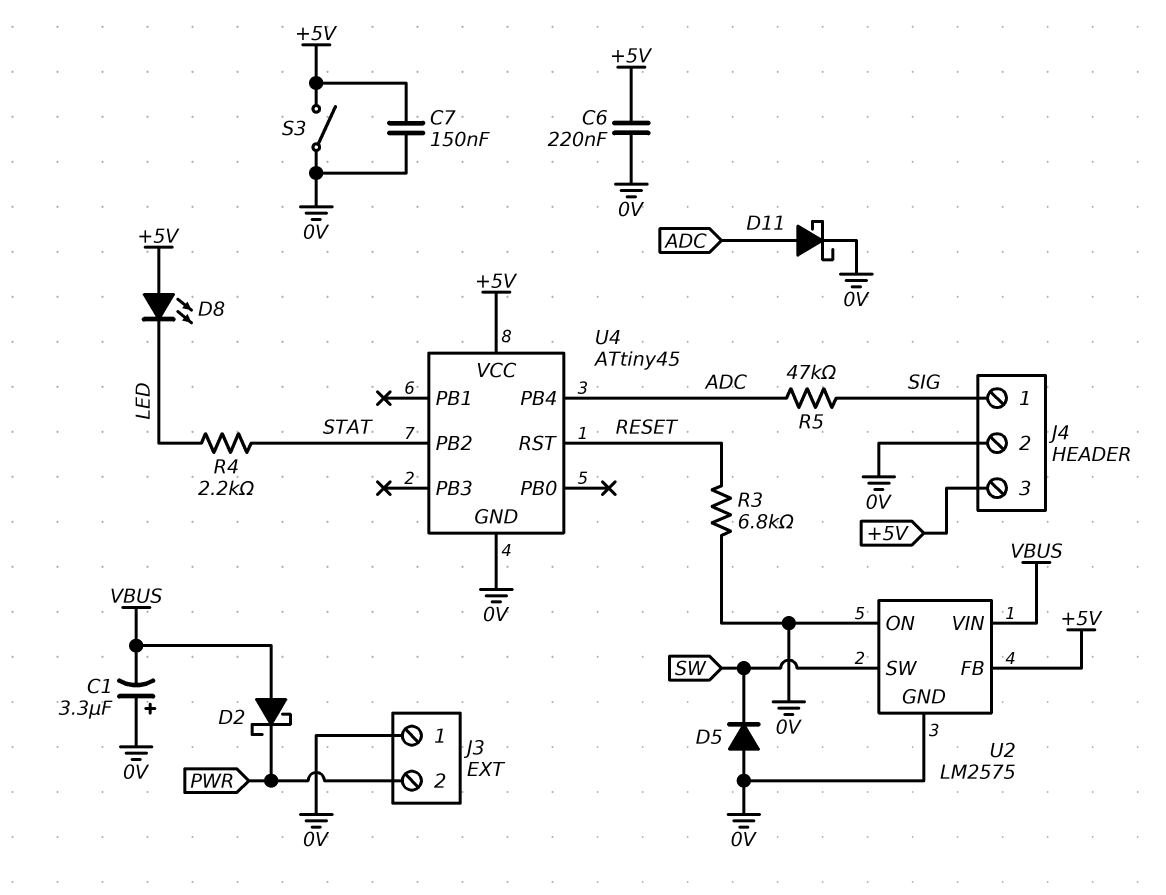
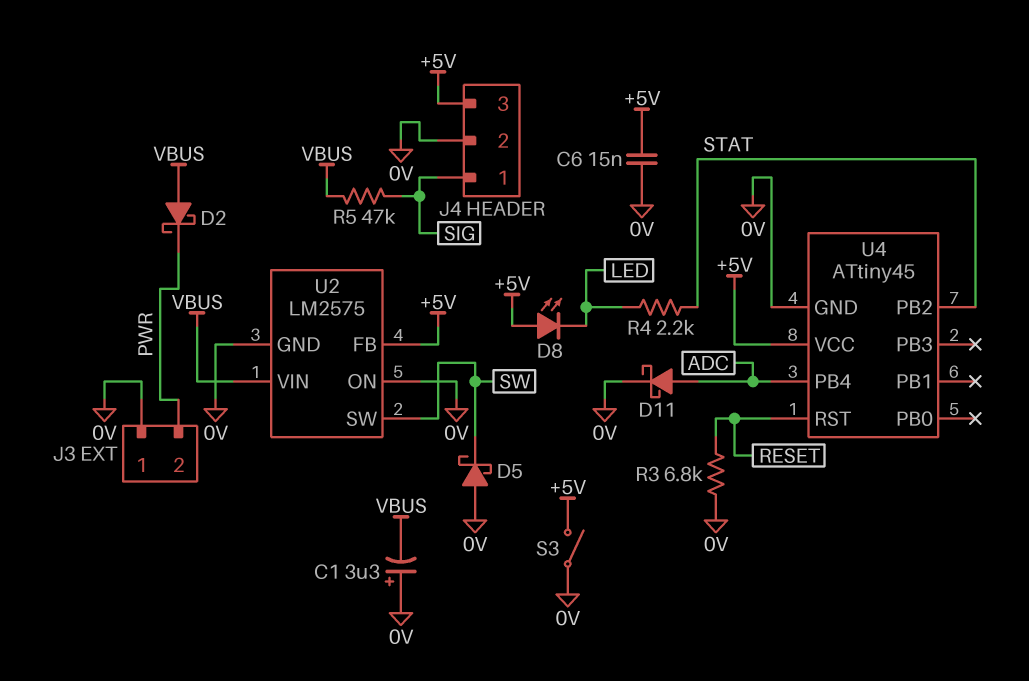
C6: 220nF (+5V, 0V) -> 15nF (+5V, 0V)
C7: 150nF (+5V, 0V) -> none
D5: diode (A 0V, K SW) -> schottky (A 0V, K SW)
R5: 47k (ADC, SIG) -> 47k (SIG, VBUS)

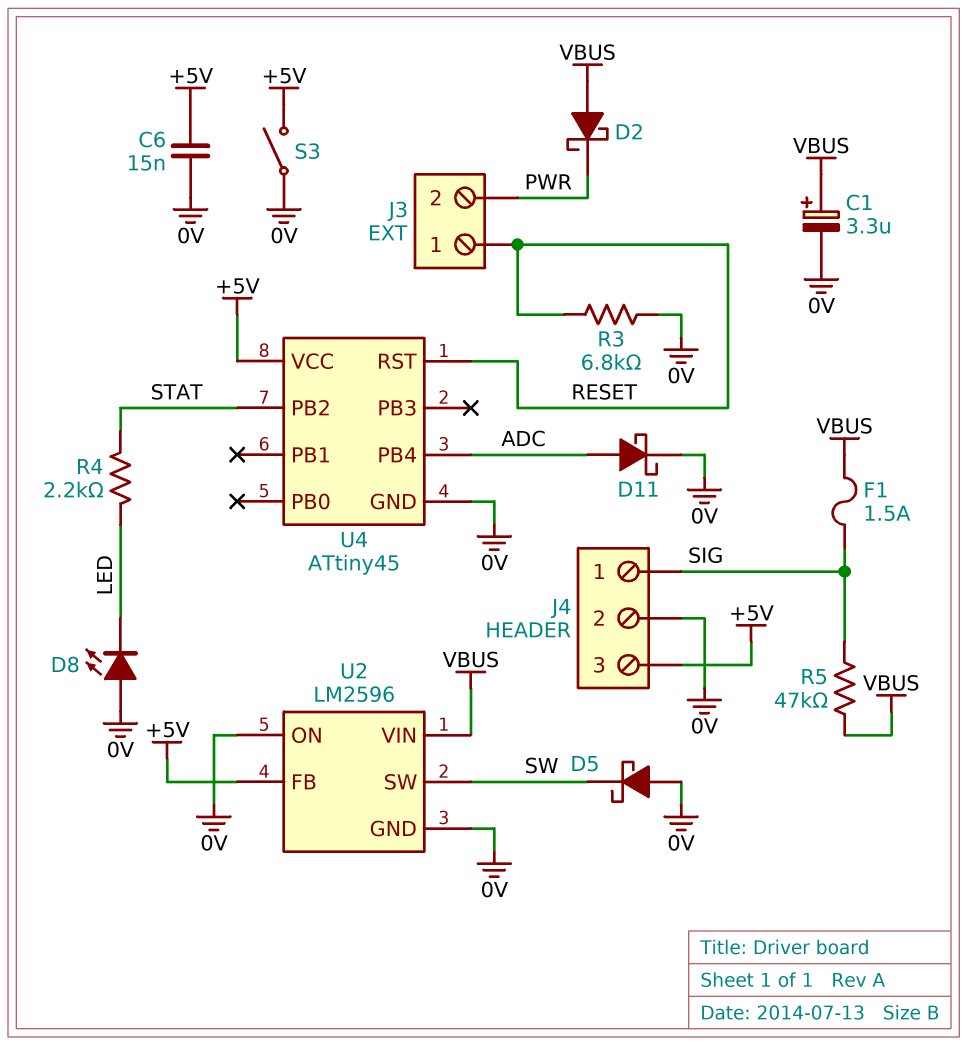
C1: 3.3uF (plus 0V, minus VBUS) -> 3.3uF (plus VBUS, minus 0V)
D8: LED (A +5V, K LED) -> LED (A 0V, K LED)
F1: none -> 1.5A (SIG, VBUS)
J3 pin 1: 0V -> RESET
U2: LM2575 -> LM2596

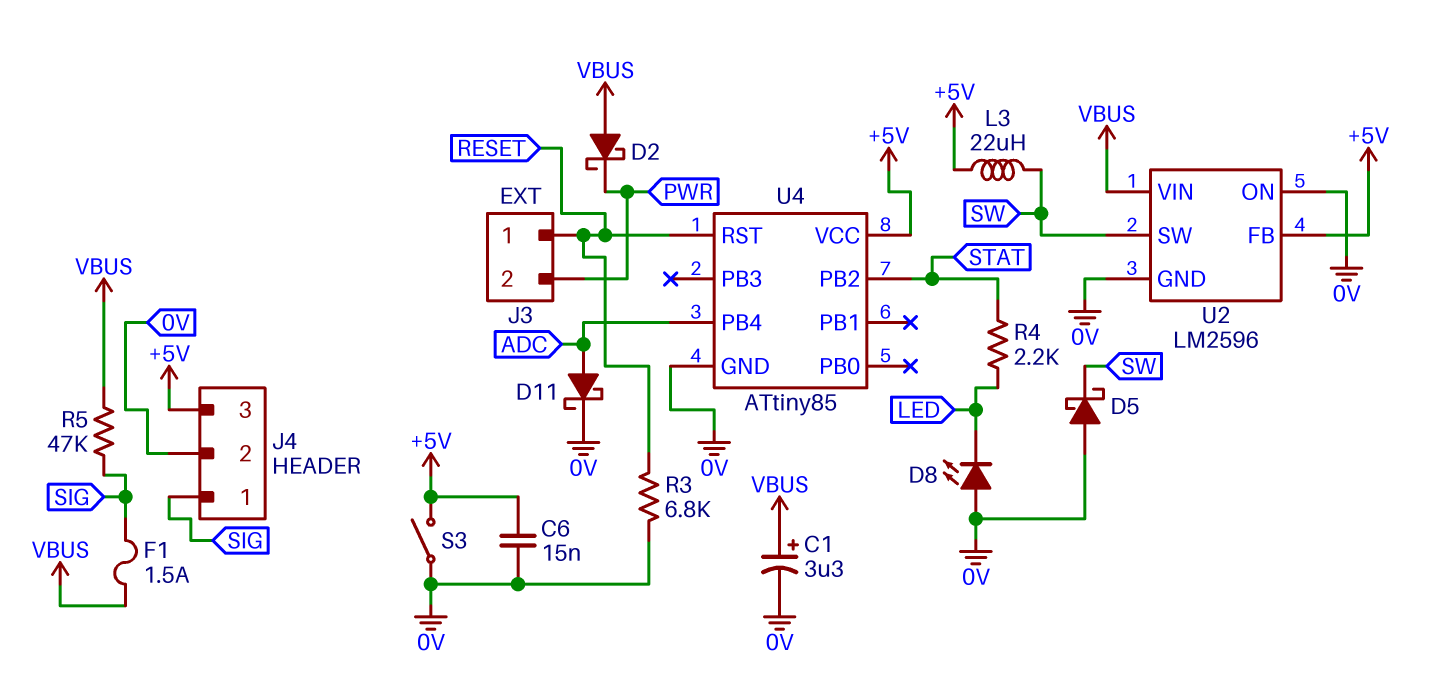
L3: none -> 22uH (+5V, SW)
U4: ATtiny45 -> ATtiny85

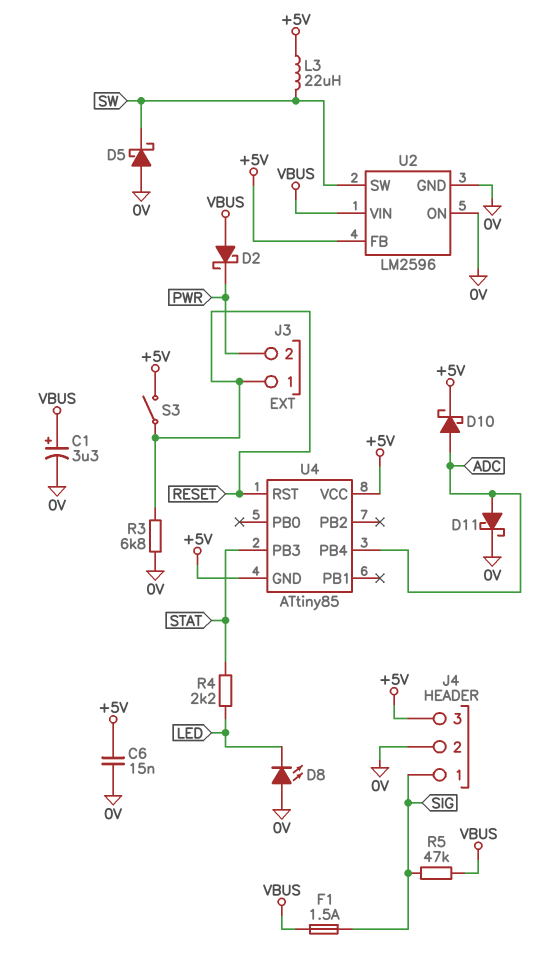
D10: none -> schottky (A ADC, K +5V)
S3: switch (+5V, 0V) -> switch (+5V, RESET)
U4 pin GND: 0V -> +5V
U4 pin PB2: STAT -> none
U4 pin PB3: none -> STAT

